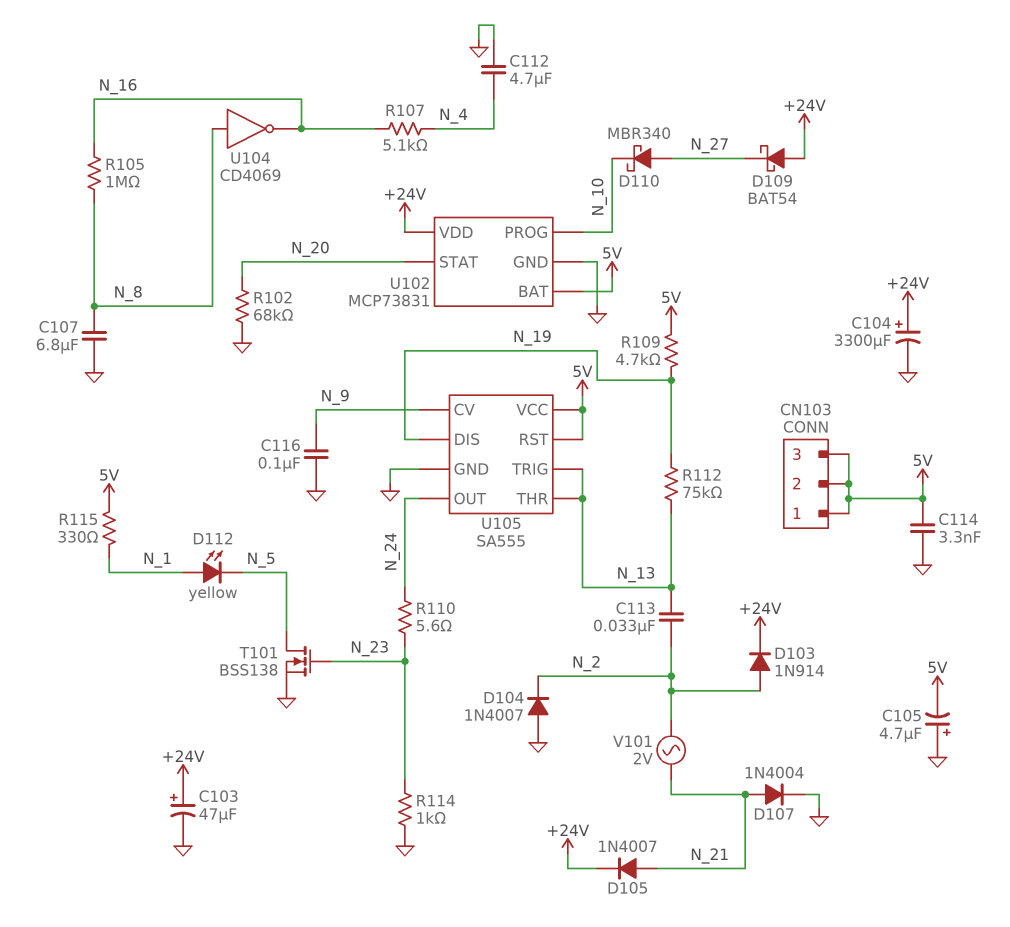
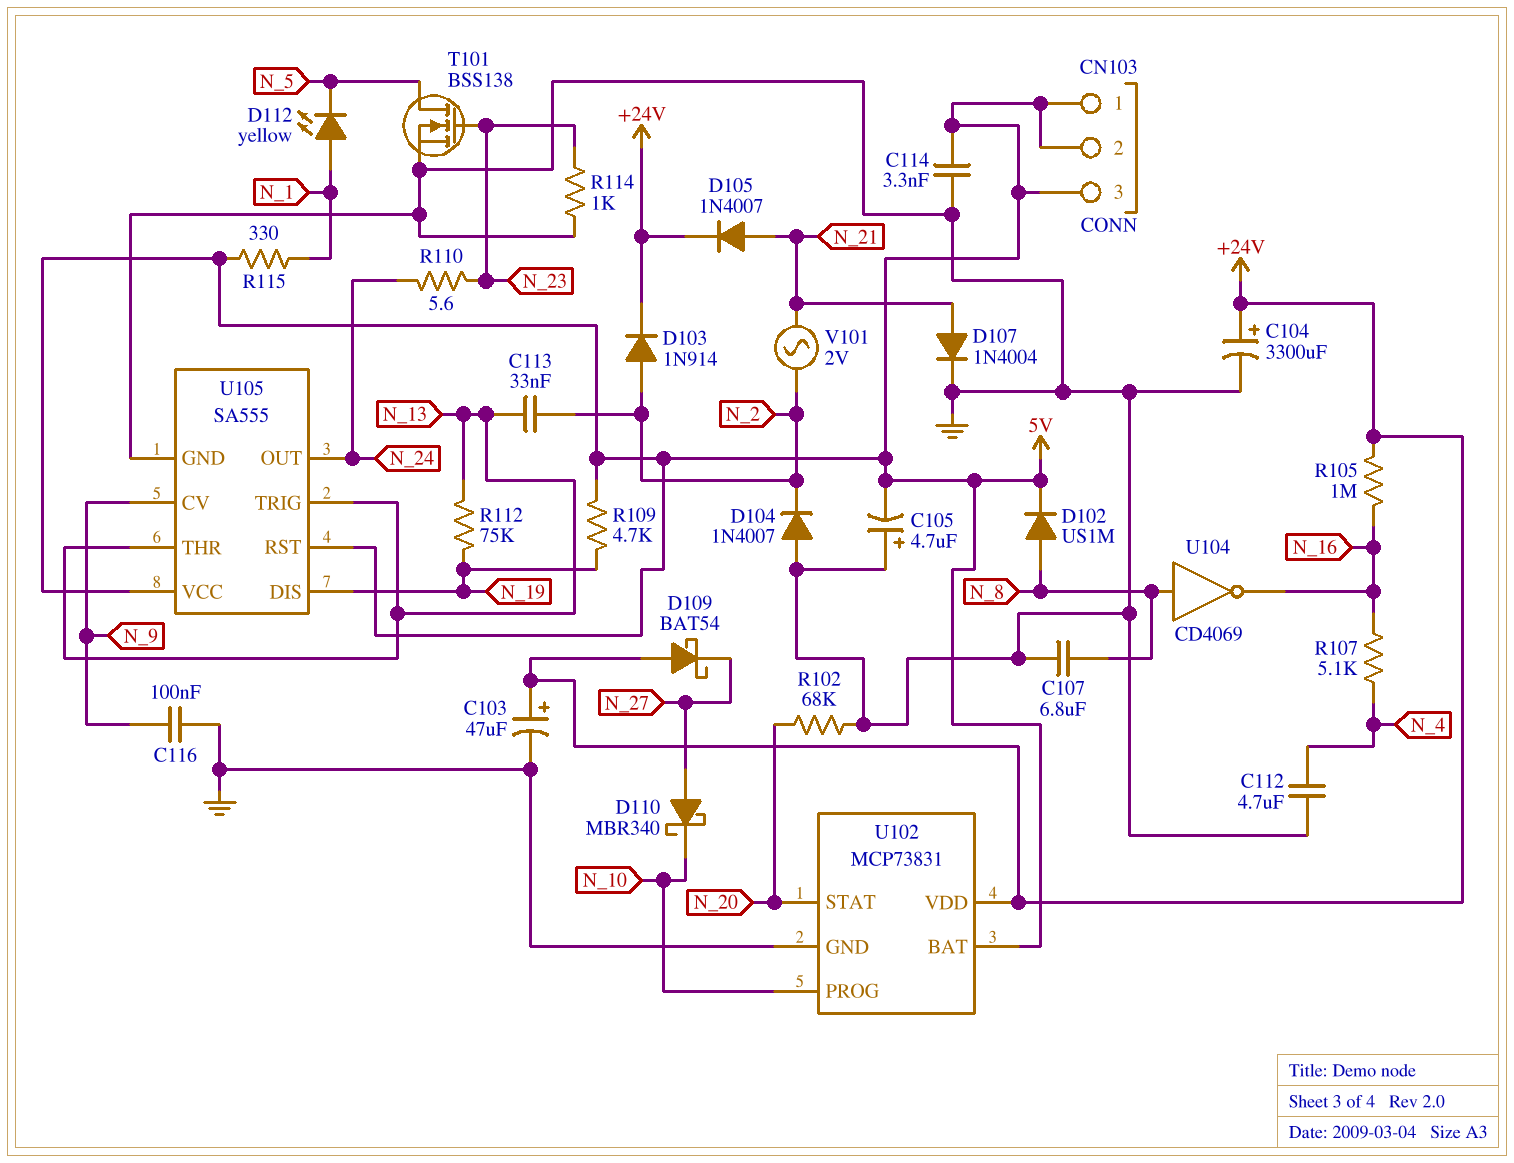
D102: none -> diode US1M (A N_8, K 5V)
R105: 1M (N_8, N_16) -> 1M (+24V, N_16)

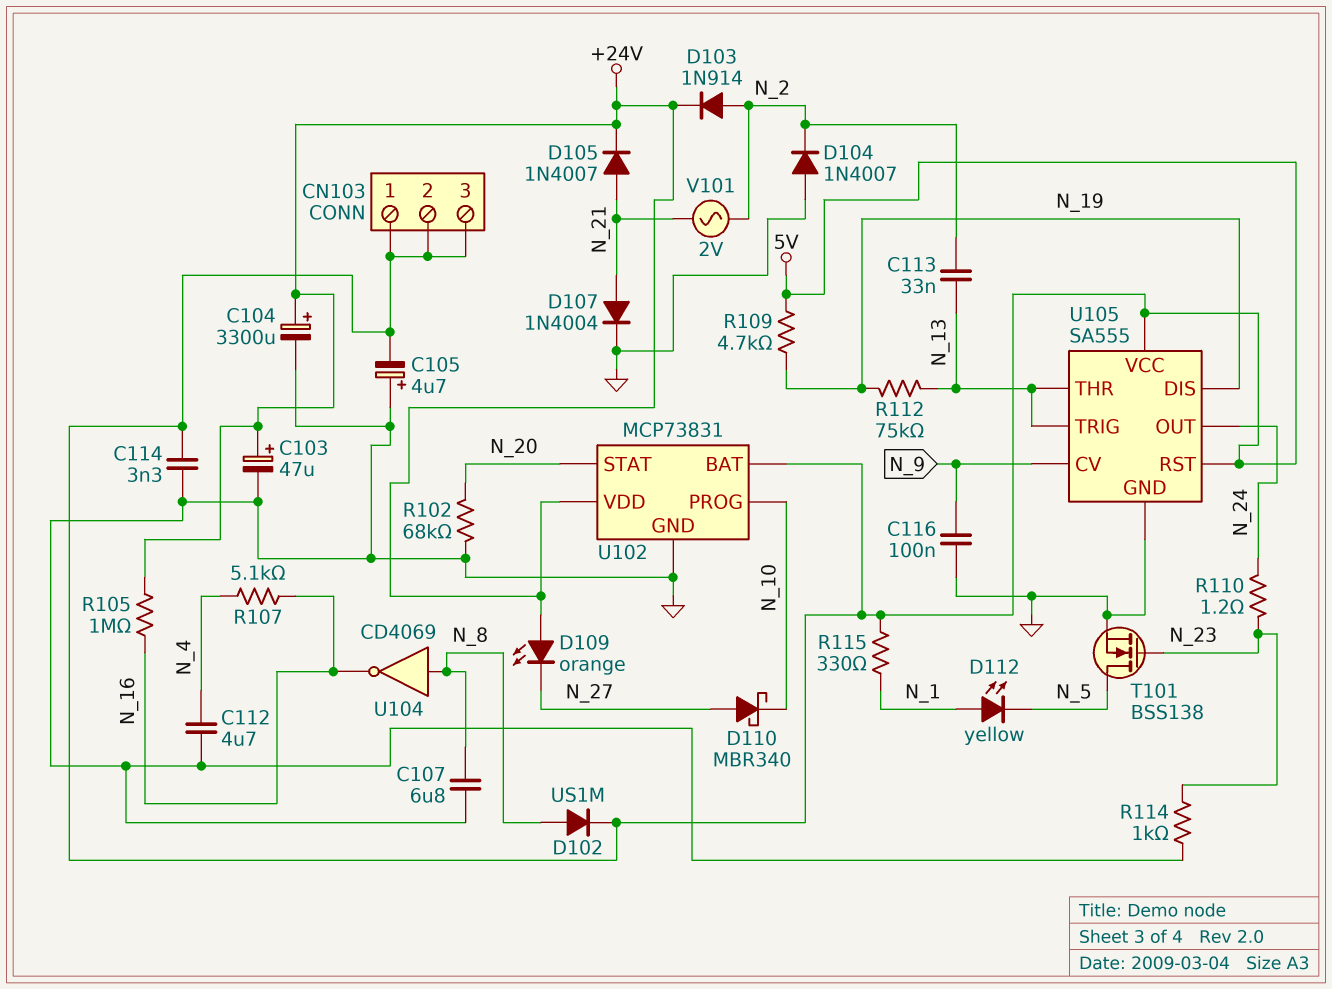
D109: schottky BAT54 (A +24V, K N_27) -> LED orange (A +24V, K N_27)
R110: 5.6 (N_23, N_24) -> 1.2 (N_23, N_24)

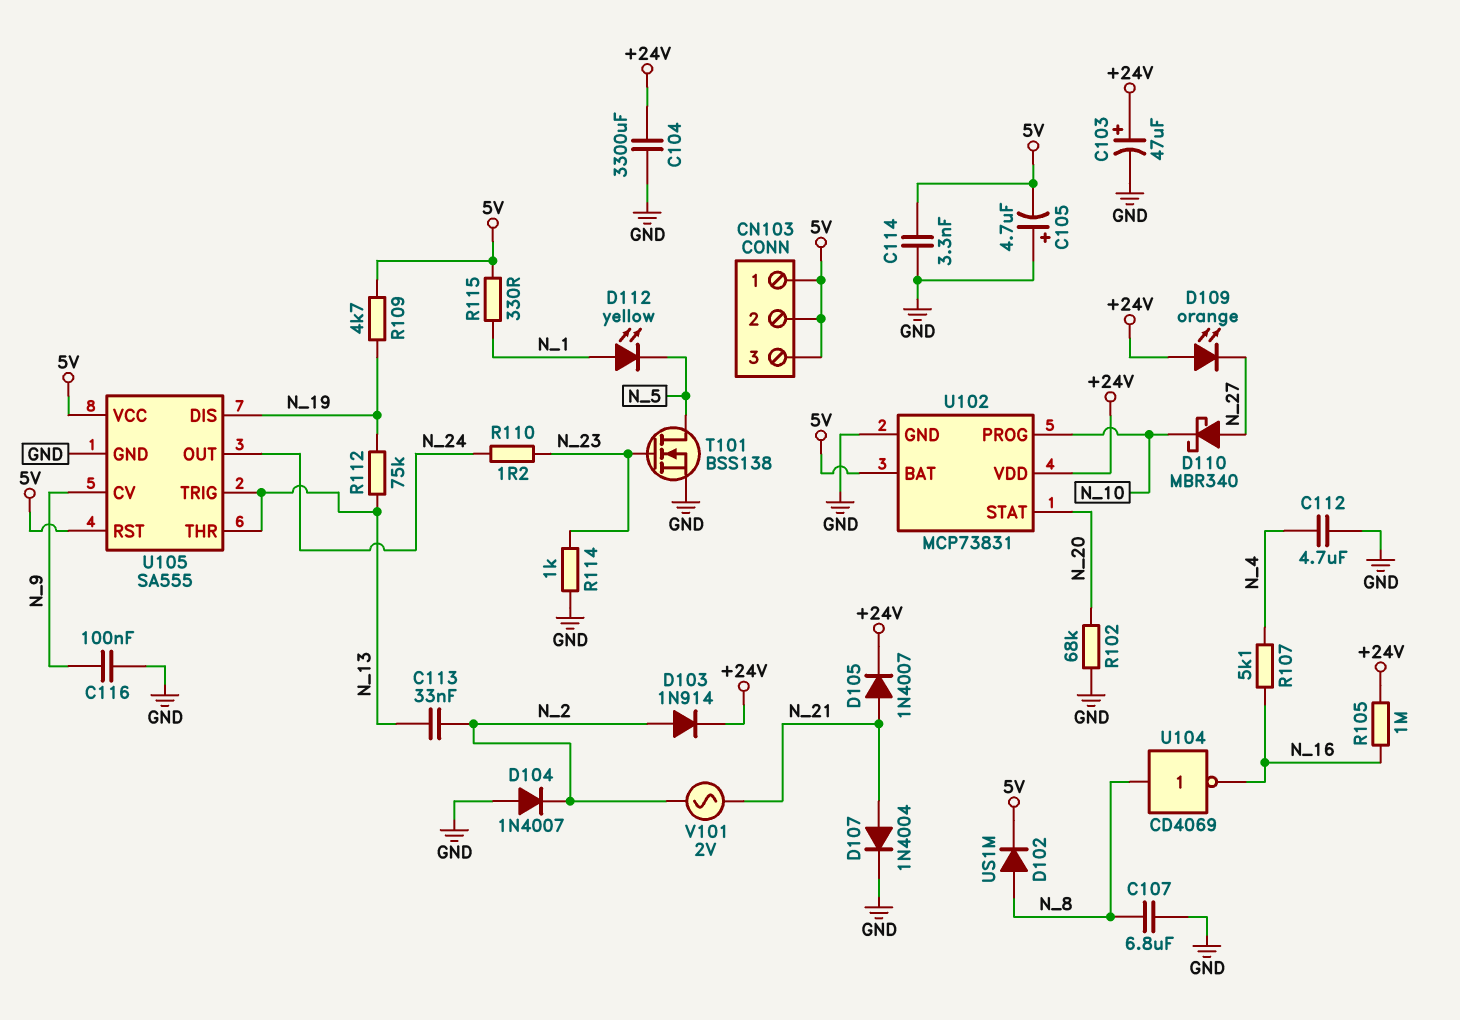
C104: 3300uF (plus +24V, minus GND) -> 3300uF (+24V, GND)

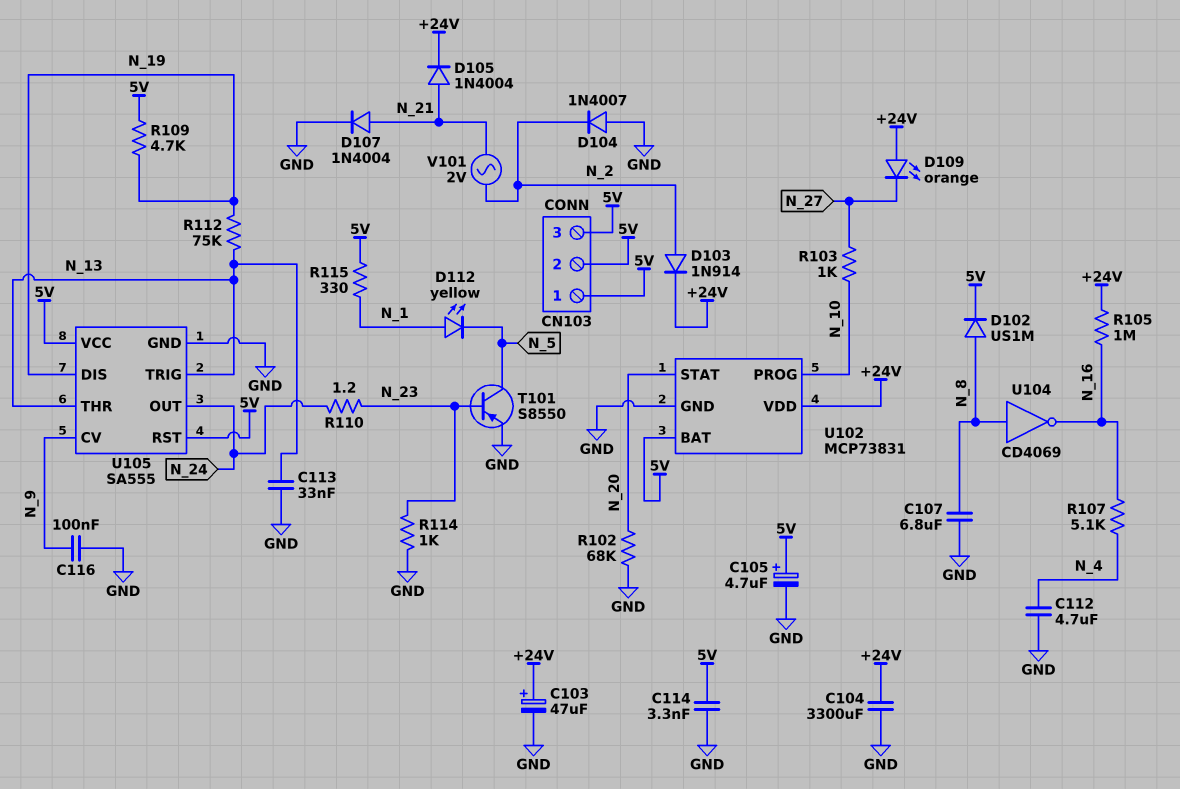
C105: 4.7uF (plus GND, minus 5V) -> 4.7uF (plus 5V, minus GND)
C113: 33nF (N_2, N_13) -> 33nF (GND, N_13)
D105: diode 1N4007 (A N_21, K +24V) -> diode 1N4004 (A N_21, K +24V)
D110: schottky MBR340 (A N_27, K N_10) -> none
R103: none -> 1k (N_10, N_27)
T101: NMOS BSS138 (G N_23, D N_5, S GND) -> PNP S8550 (B N_23, C N_5, E GND)

